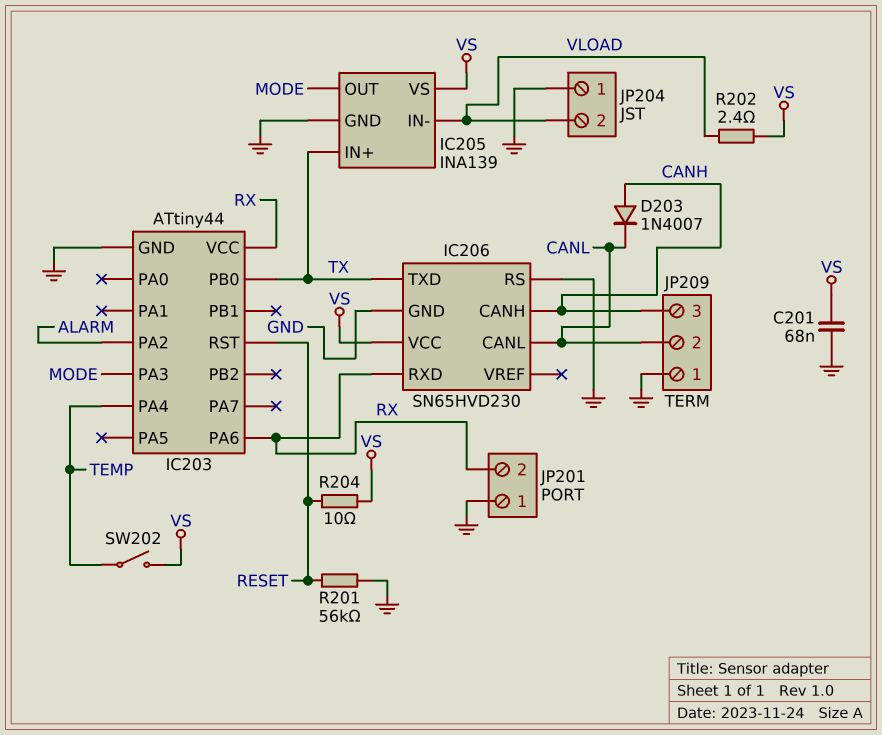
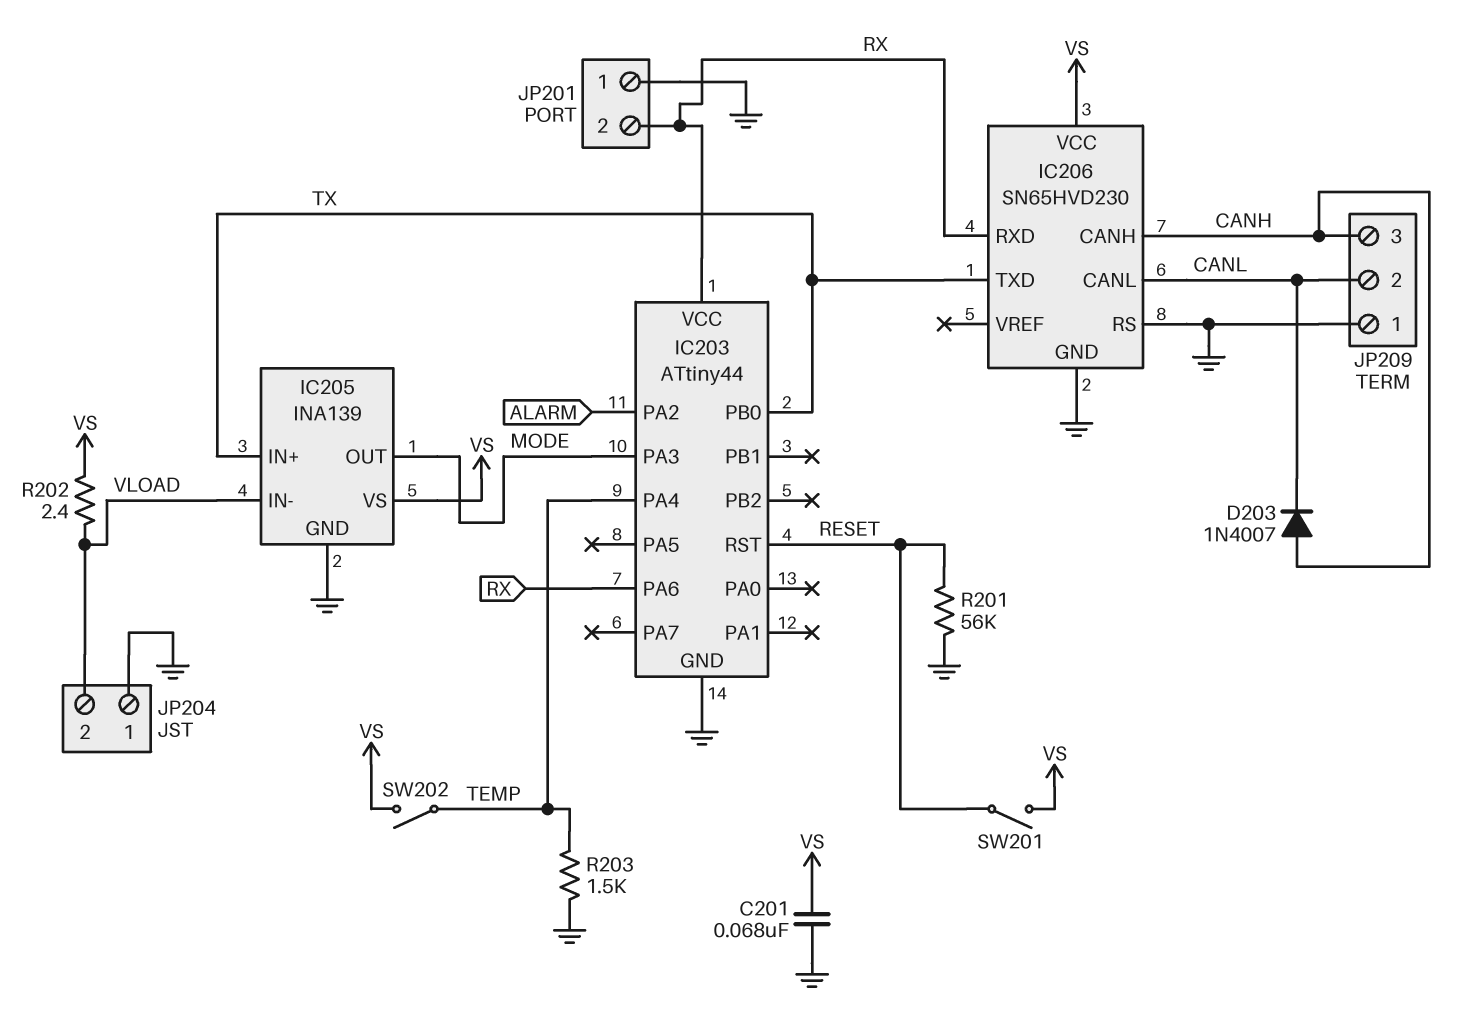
R203: none -> 1.5k (GND, TEMP)
R204: 10 (RESET, VS) -> none
SW201: none -> switch (RESET, VS)

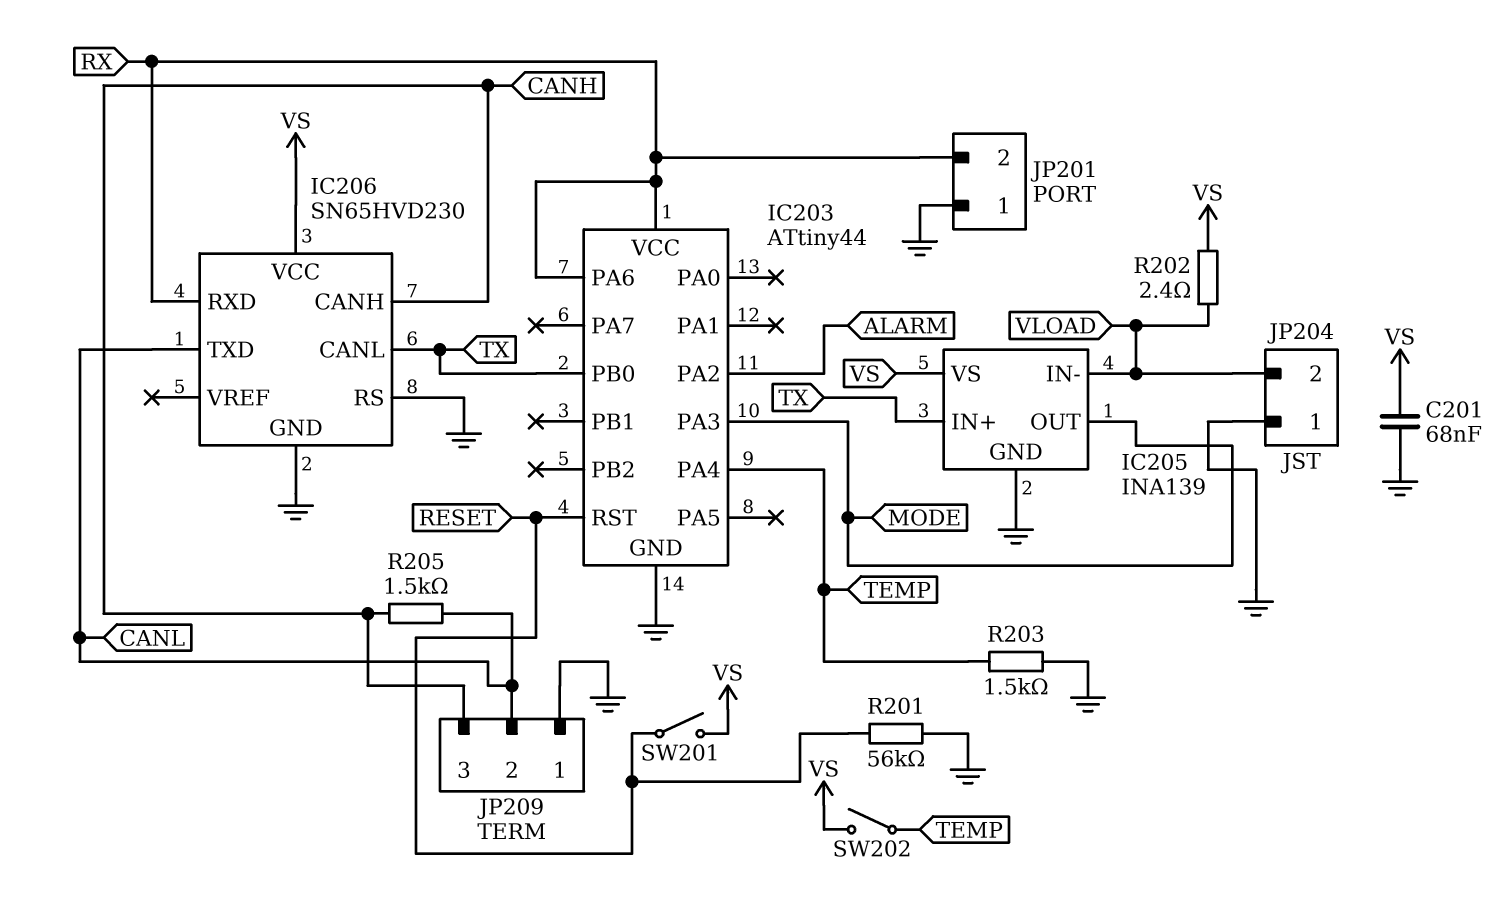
D203: diode 1N4007 (A CANH, K CANL) -> none
IC206 pin CANL: CANL -> TX
IC206 pin TXD: TX -> CANL
R205: none -> 1.5k (CANH, CANL)

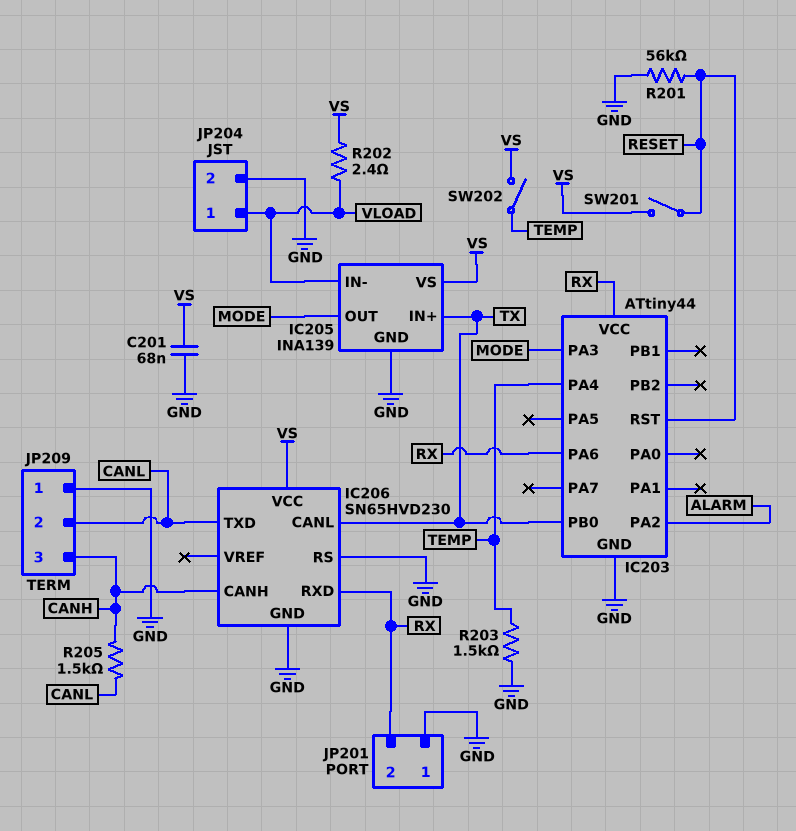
JP204 pin 1: GND -> VLOAD
JP204 pin 2: VLOAD -> GND

